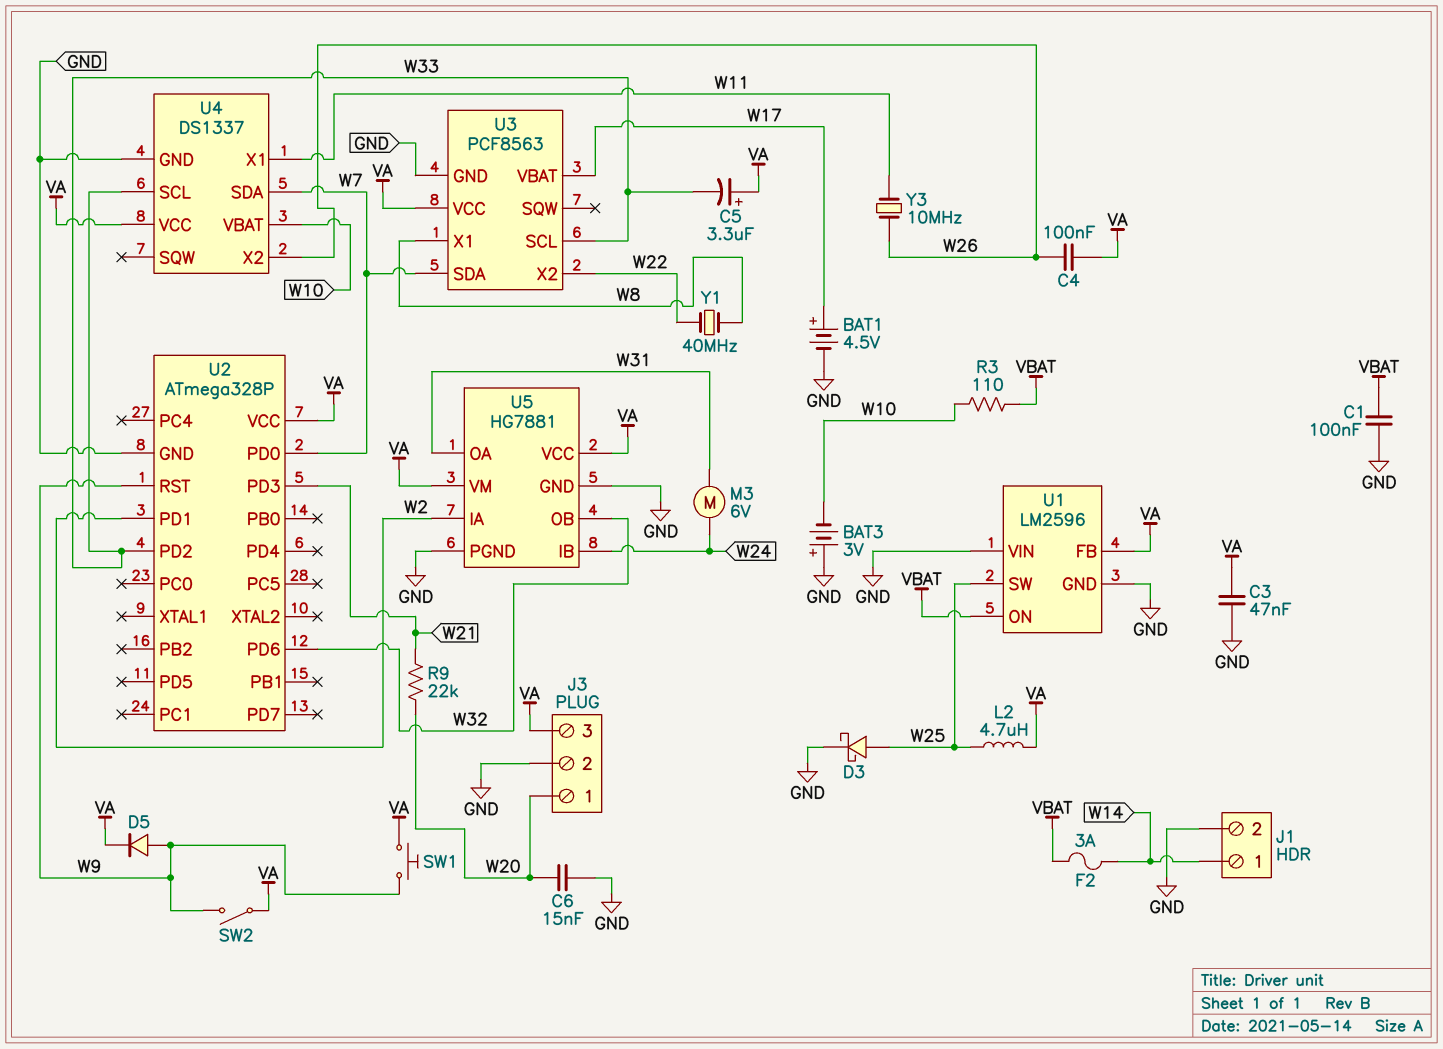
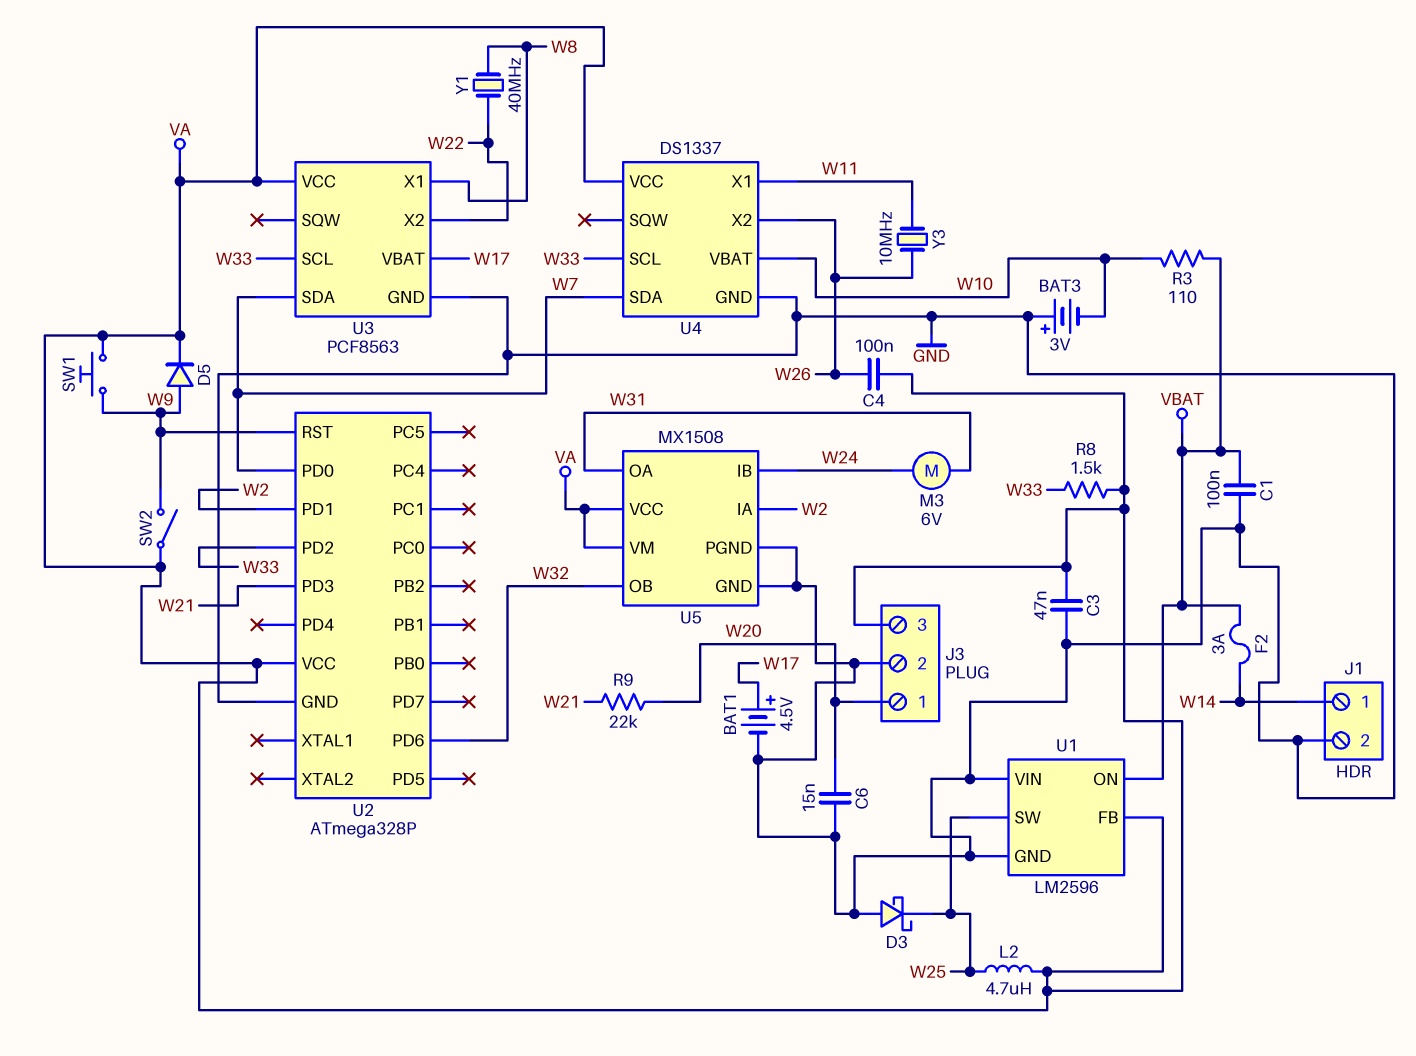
C5: 3.3uF (plus VA, minus W33) -> none
D3: schottky (A W25, K GND) -> schottky (A GND, K W25)
R8: none -> 1.5k (VA, W33)
U5: HG7881 -> MX1508

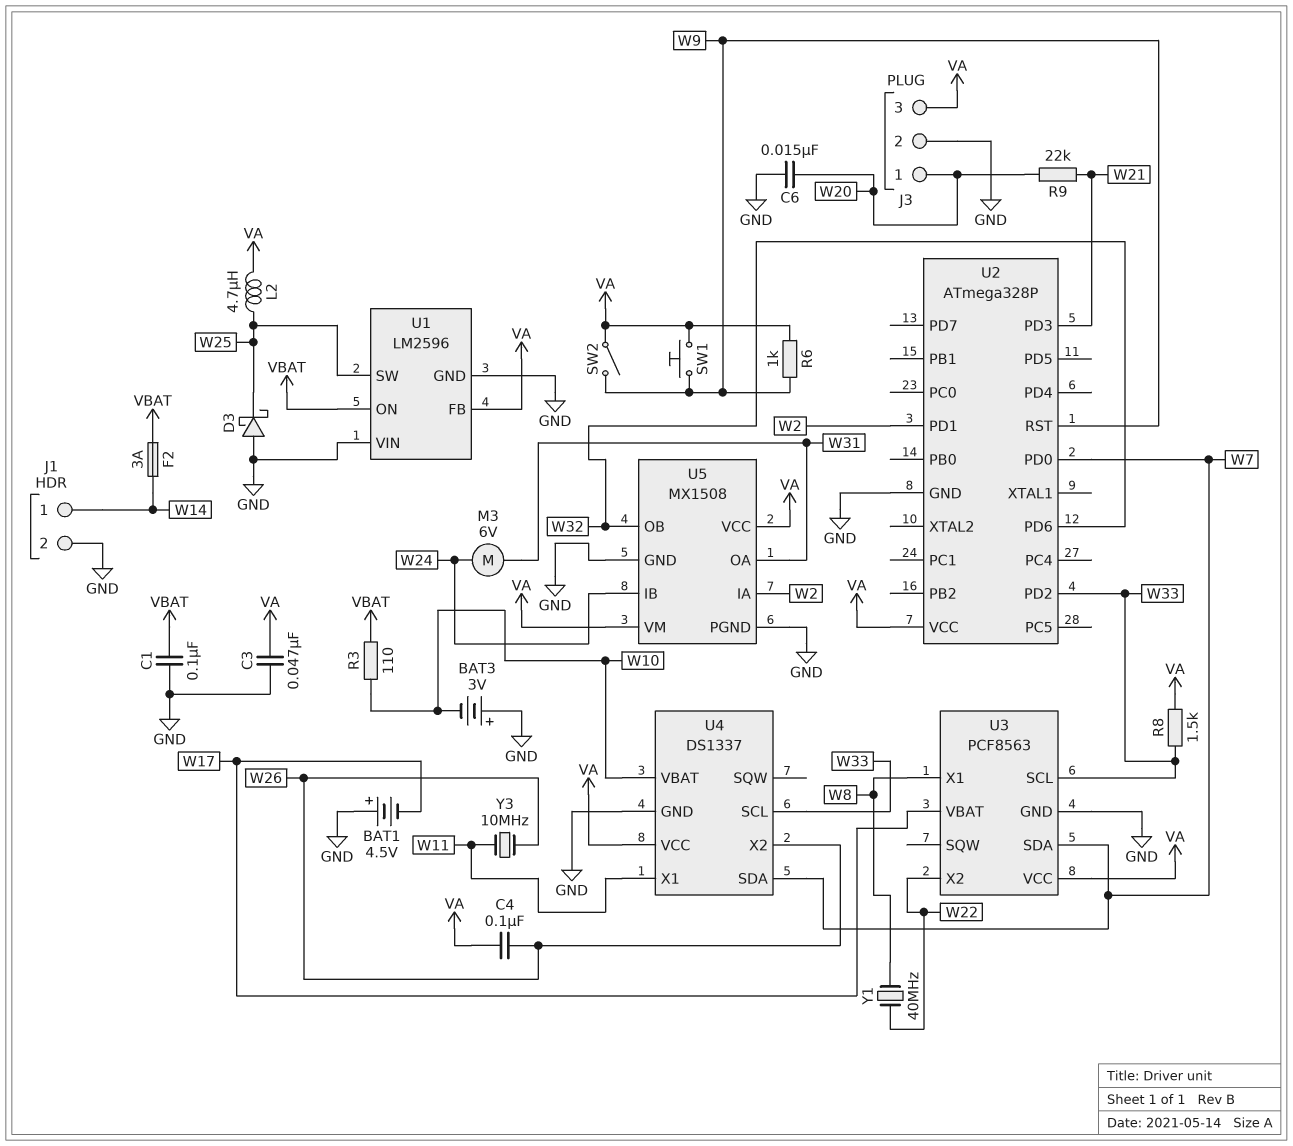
BAT1: 4.5V (plus W17, minus GND) -> 4.5V (plus GND, minus W17)
D5: diode (A W9, K VA) -> none
R6: none -> 1k (VA, W9)

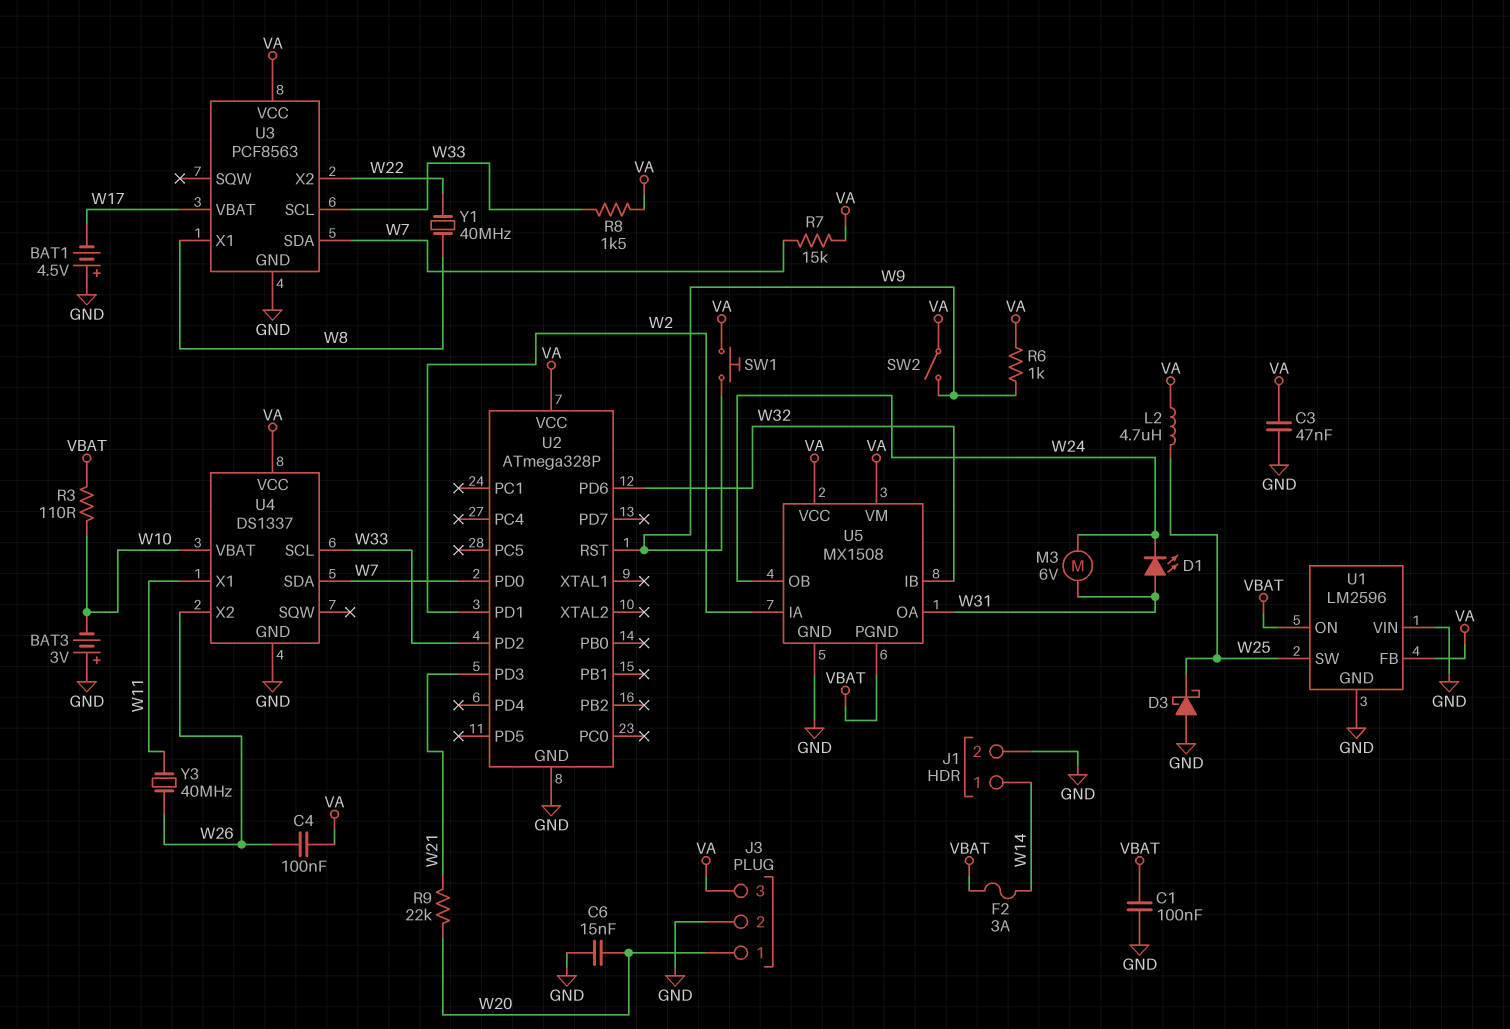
D1: none -> LED (A W31, K W24)
R7: none -> 15k (VA, W7)
U5 pin IB: W24 -> W32
U5 pin OB: W32 -> W24
U5 pin PGND: GND -> VBAT
Y3: 10MHz (W11, W26) -> 40MHz (W11, W26)

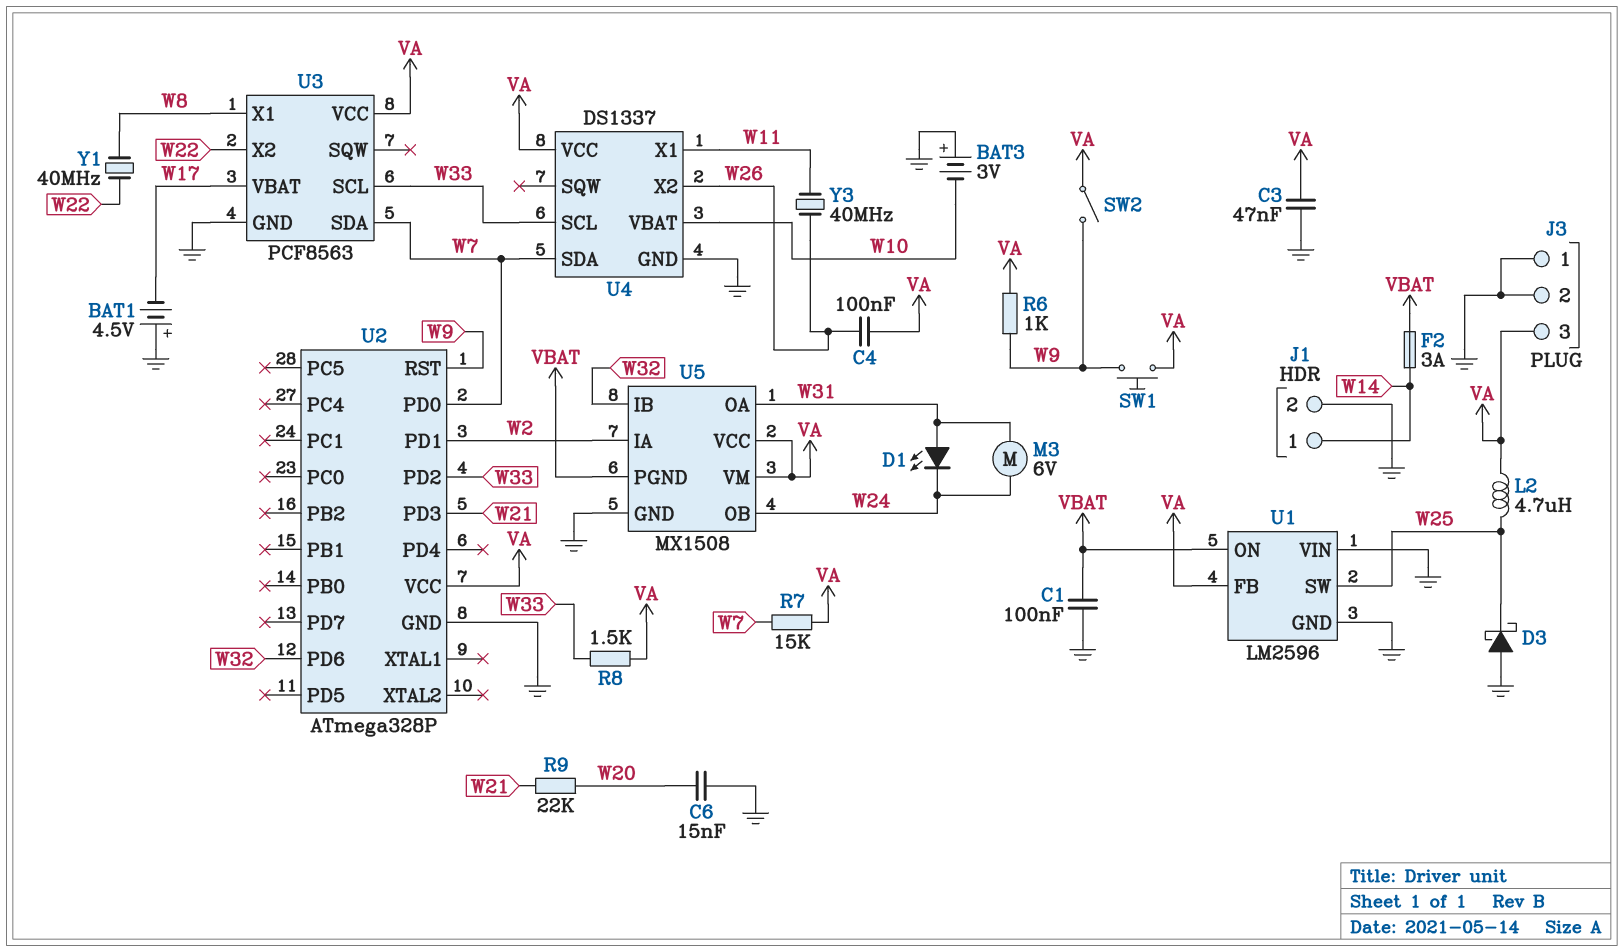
J3 pin 1: W20 -> GND
R3: 110 (VBAT, W10) -> none

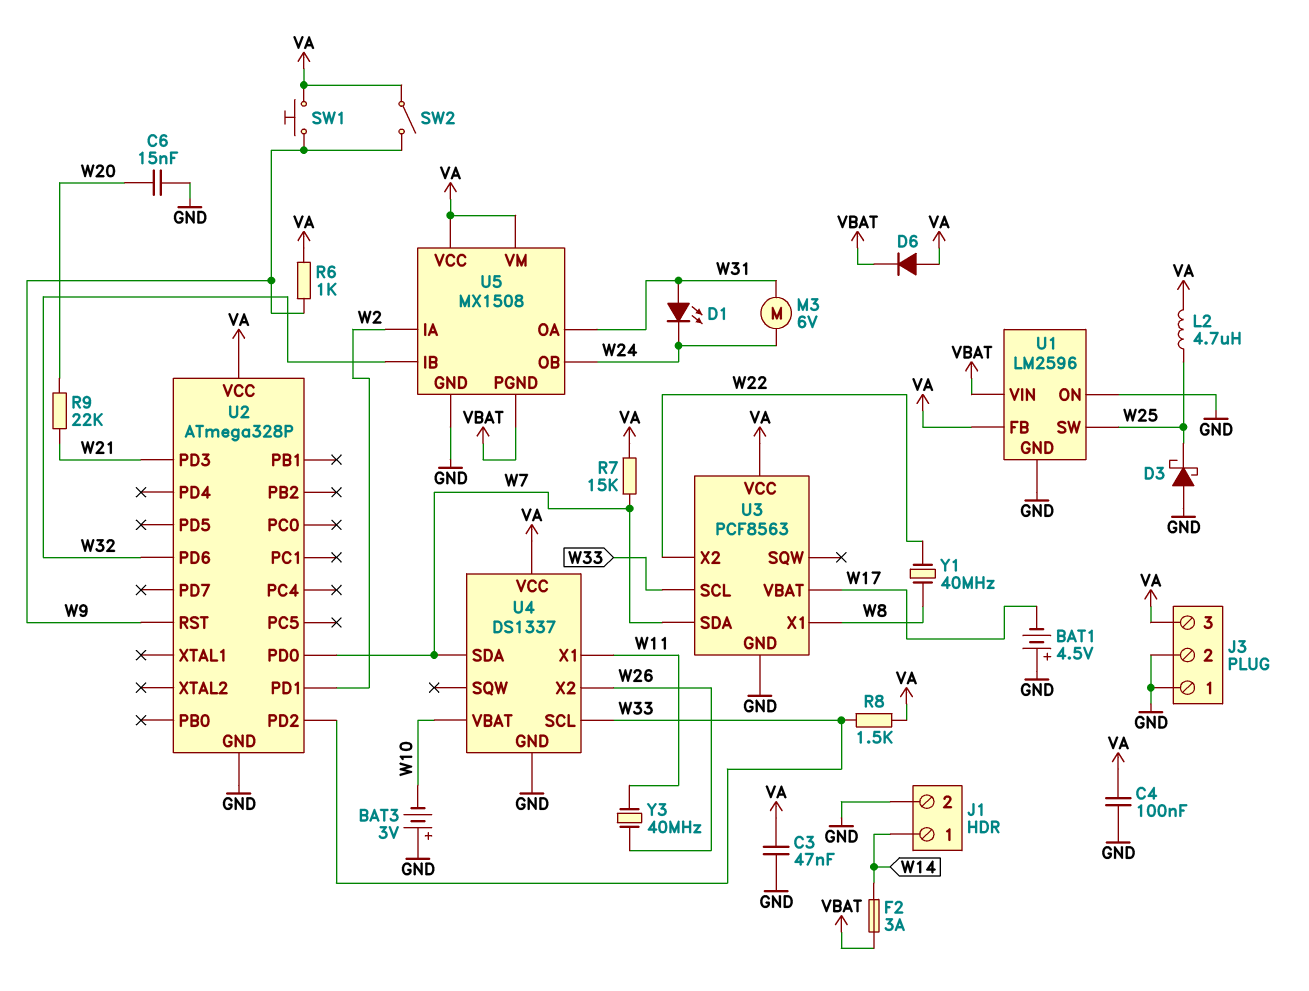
C1: 100nF (GND, VBAT) -> none
C4: 100nF (VA, W26) -> 100nF (GND, VA)
D6: none -> diode (A VA, K VBAT)
U1 pin ON: VBAT -> GND
U1 pin VIN: GND -> VBAT

